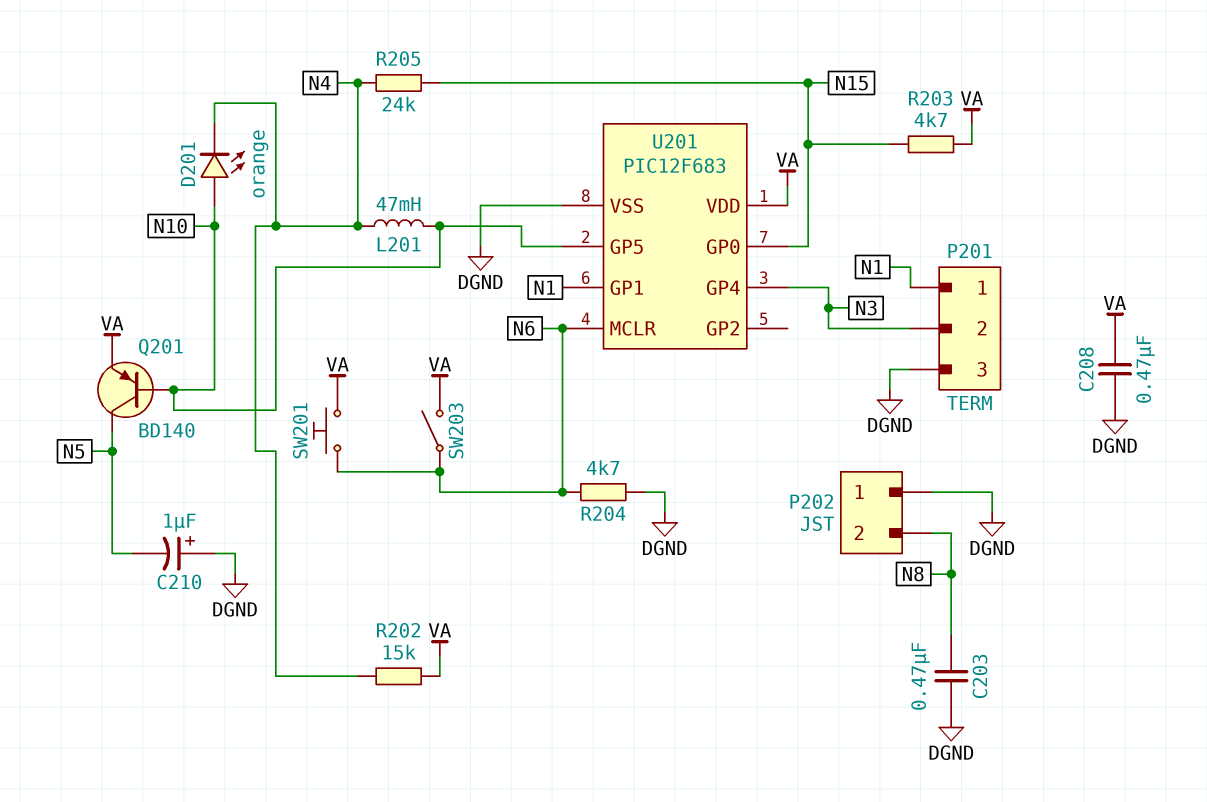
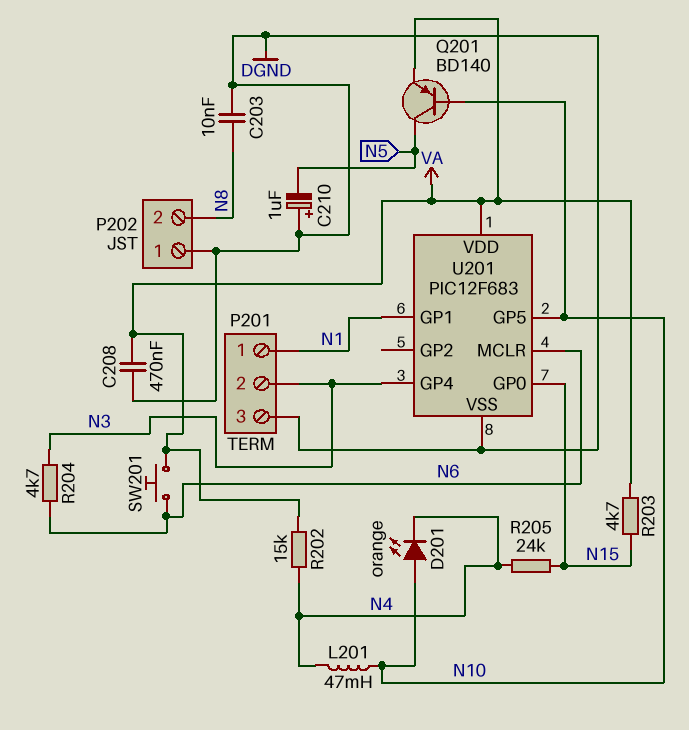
C203: 470nF (DGND, N8) -> 10nF (DGND, N8)
R204: 4.7k (DGND, N6) -> 4.7k (N3, N6)
SW203: switch (N6, VA) -> none

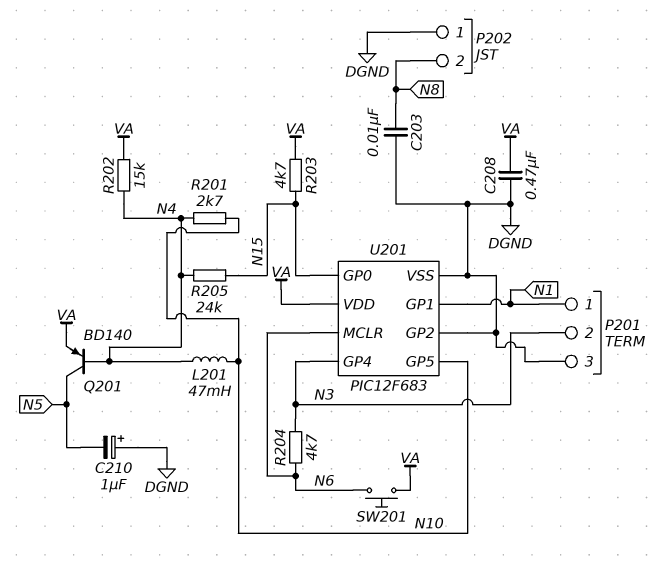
D201: LED orange (A N10, K N4) -> none
Q201: PNP BD140 (B N10, C N5, E VA) -> PNP BD140 (B N4, C N5, E VA)
R201: none -> 2.7k (N4, N10)
U201 pin GP2: none -> DGND

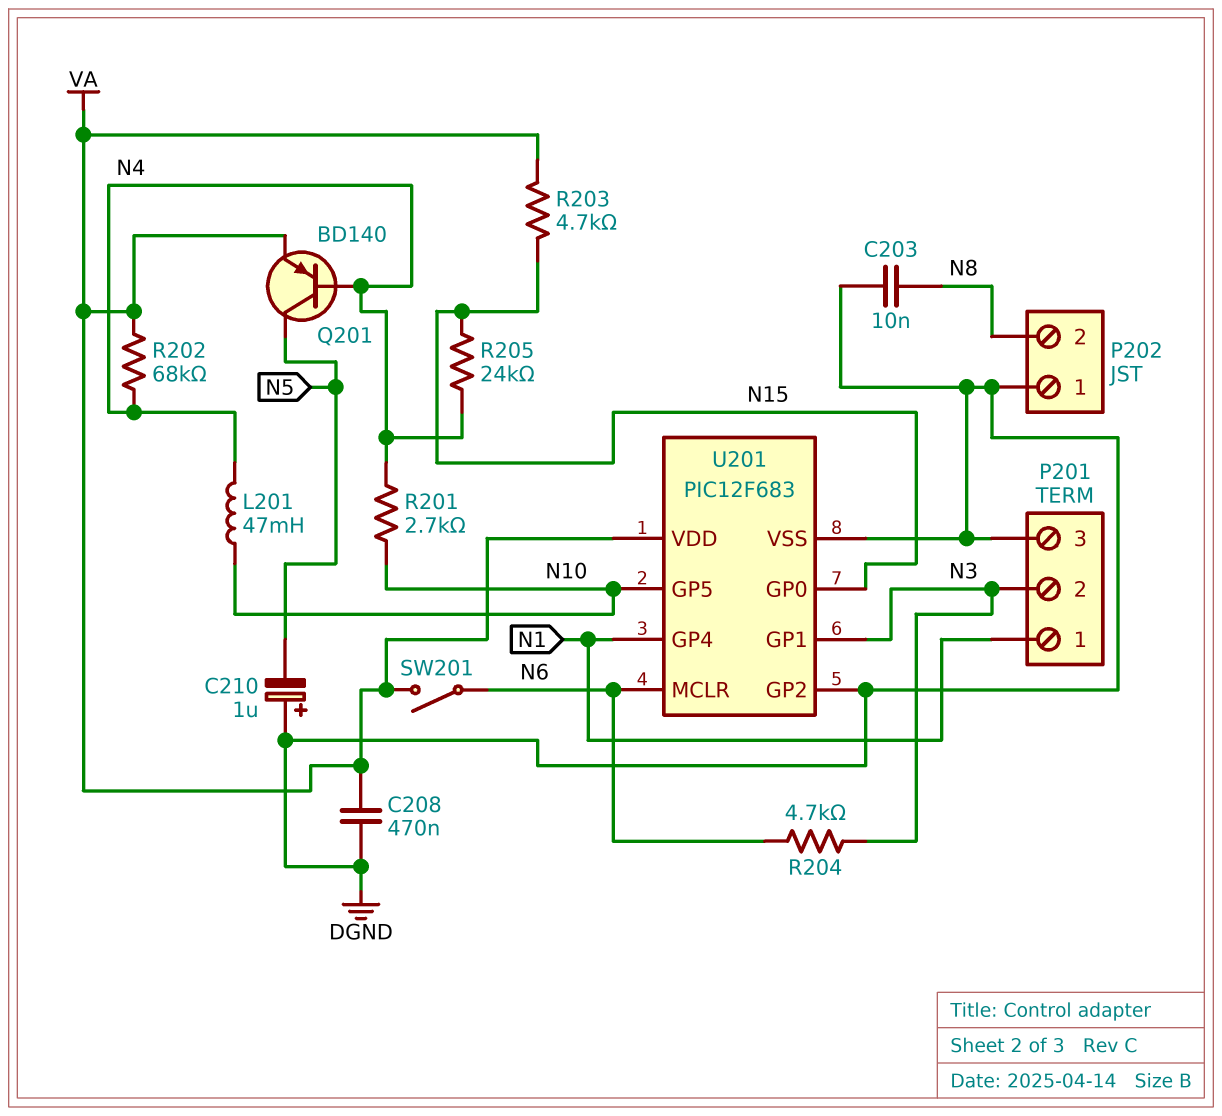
R202: 15k (N4, VA) -> 68k (N4, VA)
SW201: button (N6, VA) -> switch (N6, VA)
U201 pin GP1: N1 -> N3
U201 pin GP4: N3 -> N1

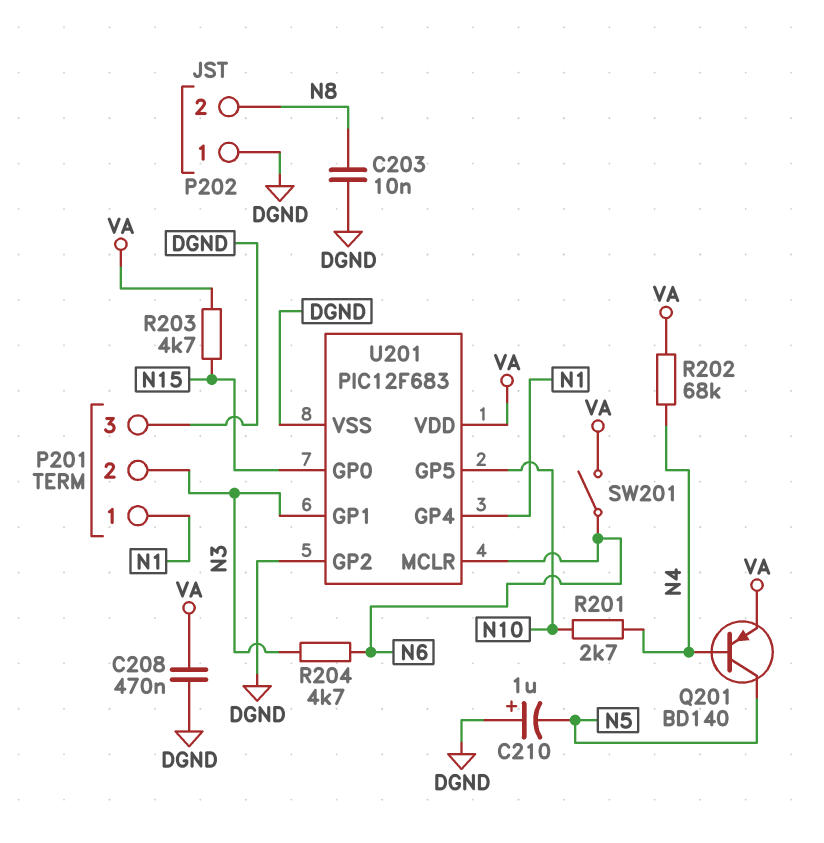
L201: 47mH (N4, N10) -> none
R205: 24k (N4, N15) -> none

